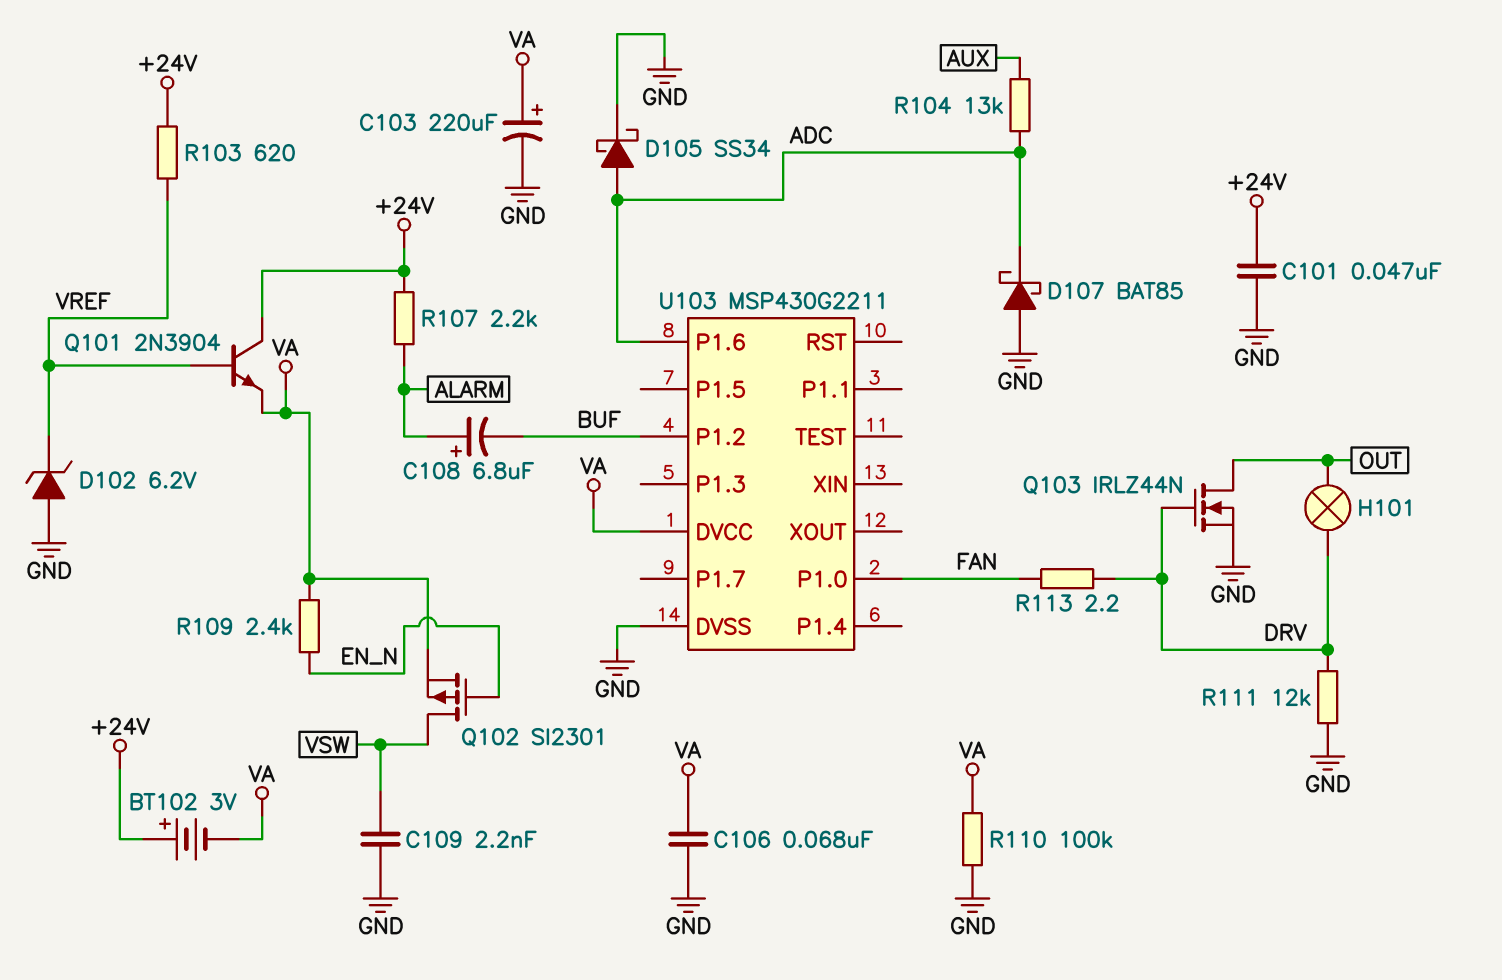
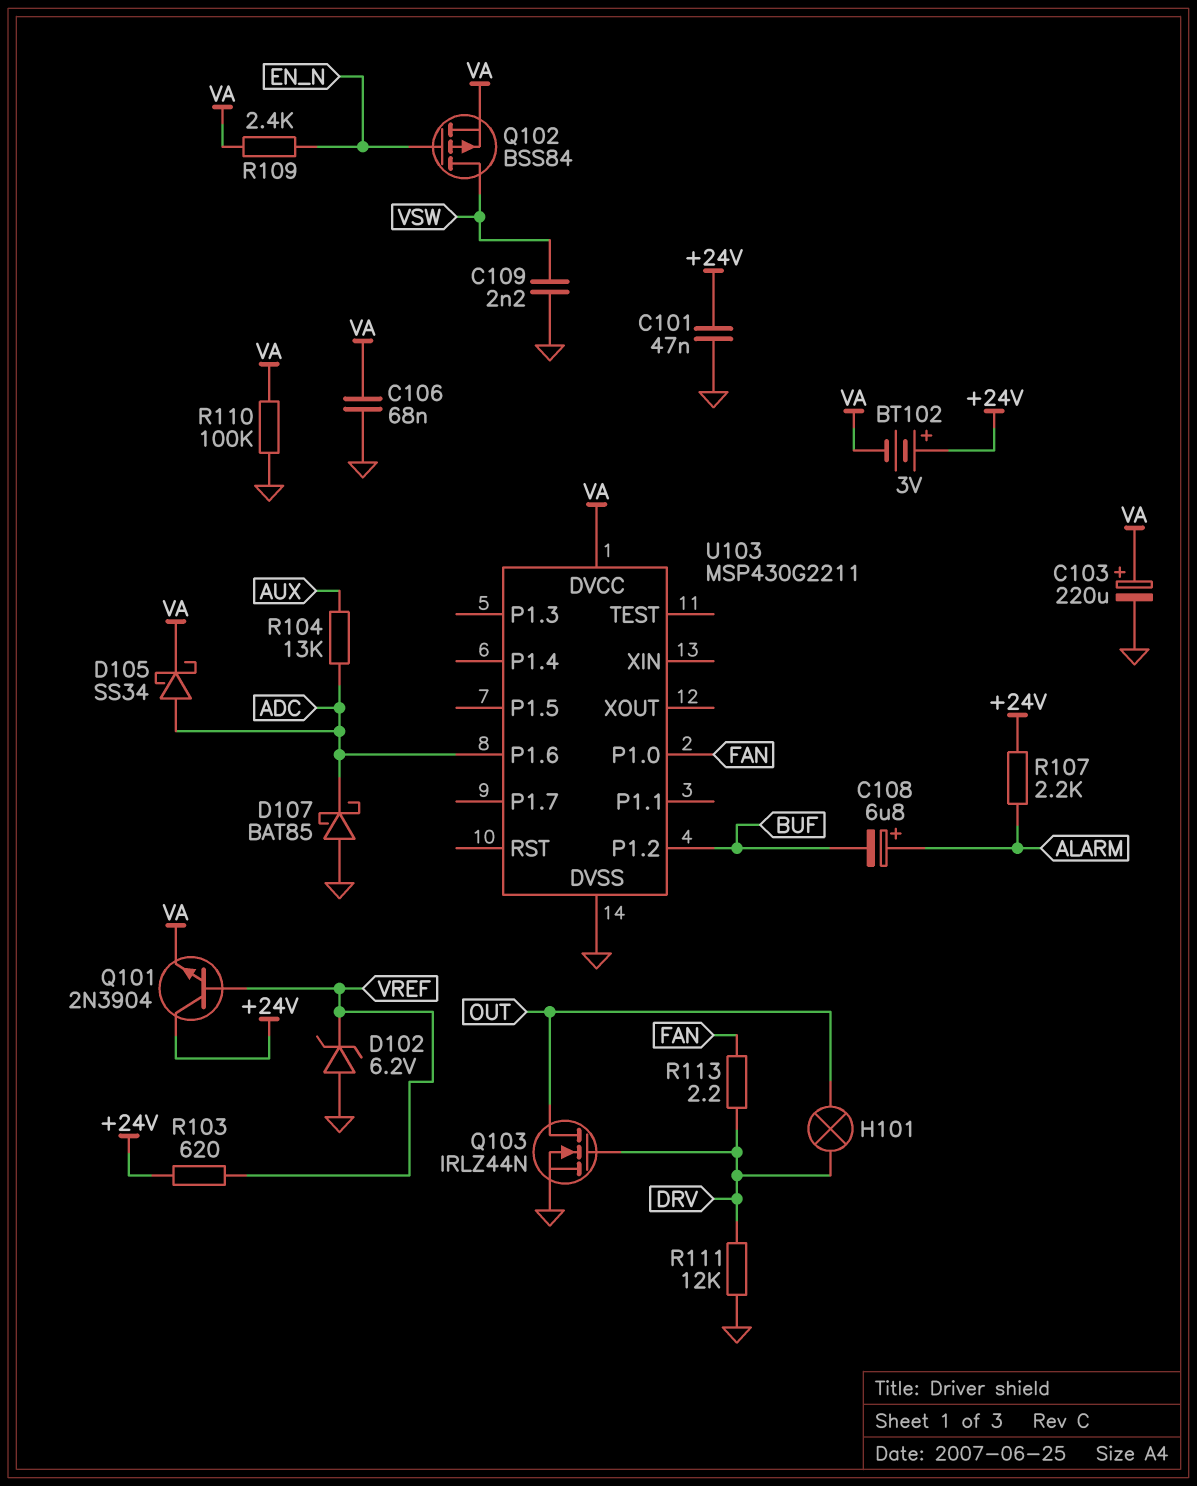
D105: schottky SS34 (A ADC, K GND) -> schottky SS34 (A ADC, K VA)
Q102: PMOS SI2301 (G EN_N, D VSW, S VA) -> PMOS BSS84 (G EN_N, D VSW, S VA)

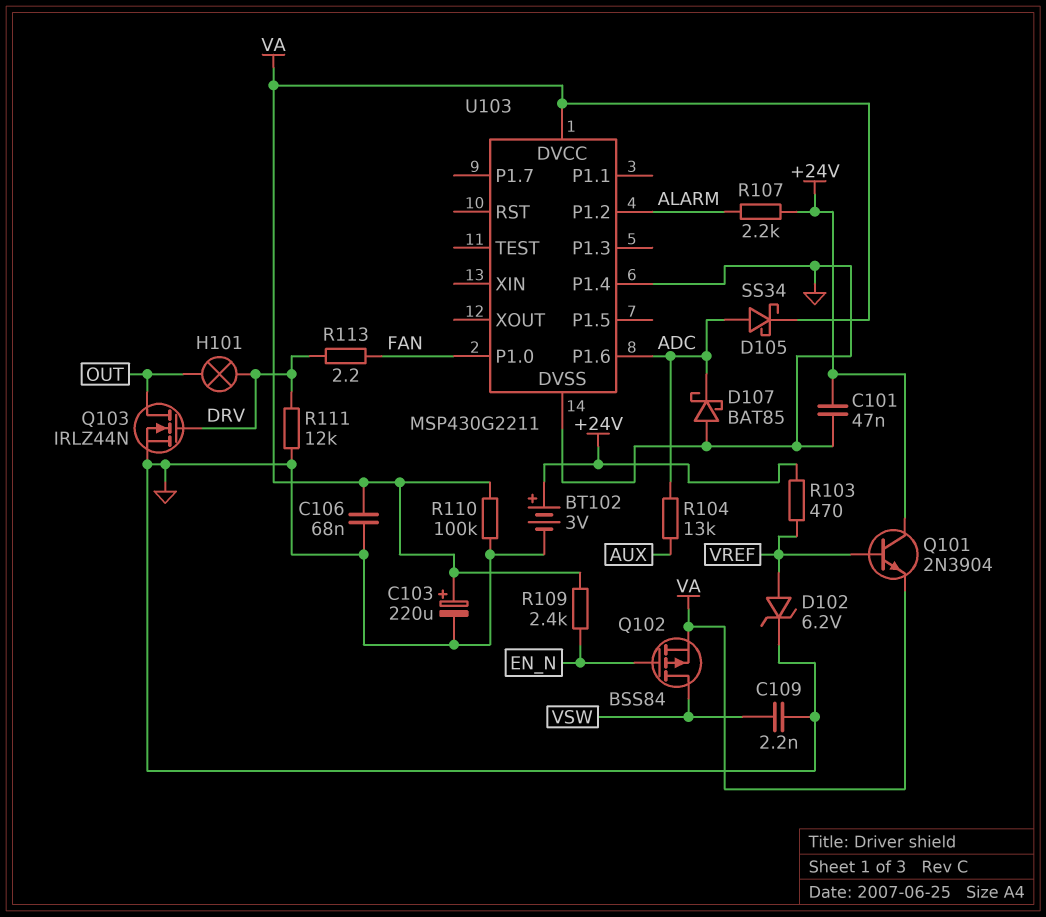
BT102: 3V (plus +24V, minus VA) -> 3V (plus +24V, minus GND)
C108: 6.8uF (plus ALARM, minus BUF) -> none
D102: zener 6.2V (A GND, K VREF) -> zener 6.2V (A VREF, K GND)
R103: 620 (+24V, VREF) -> 470 (+24V, VREF)
U103 pin P1.2: BUF -> ALARM
U103 pin P1.4: none -> GND

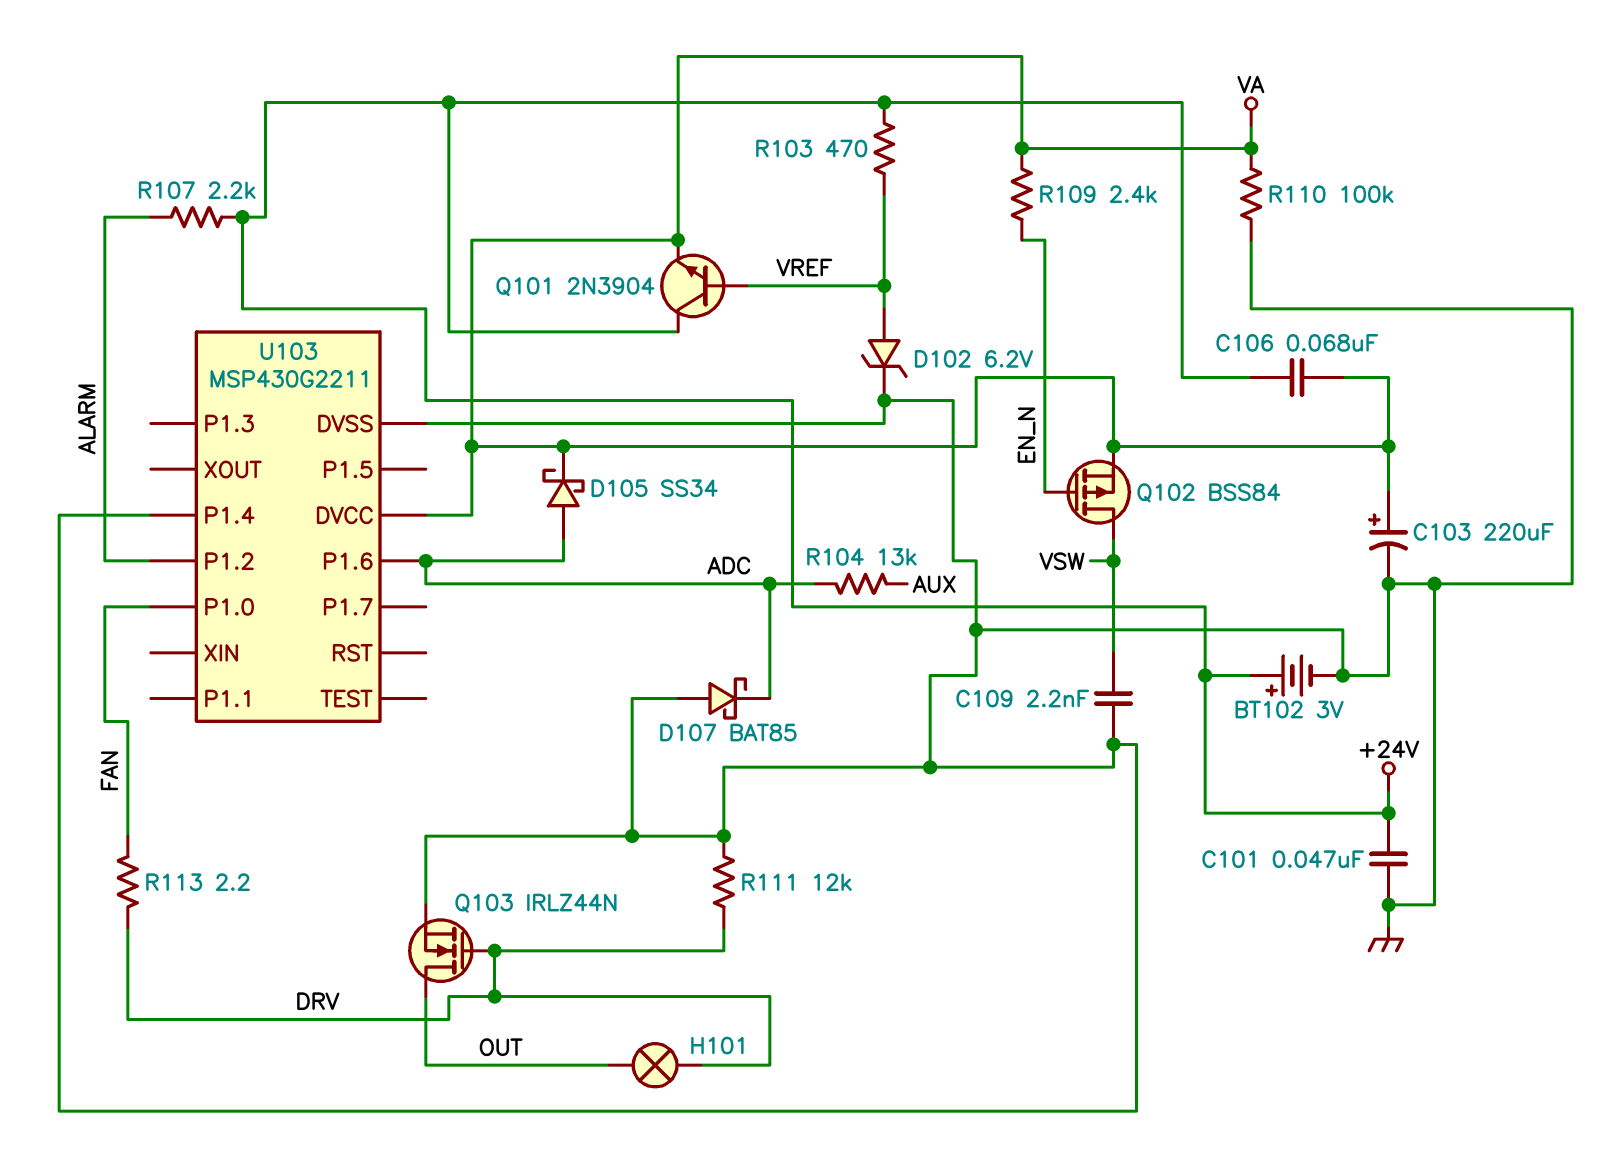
C106: 68nF (GND, VA) -> 68nF (+24V, VA)

